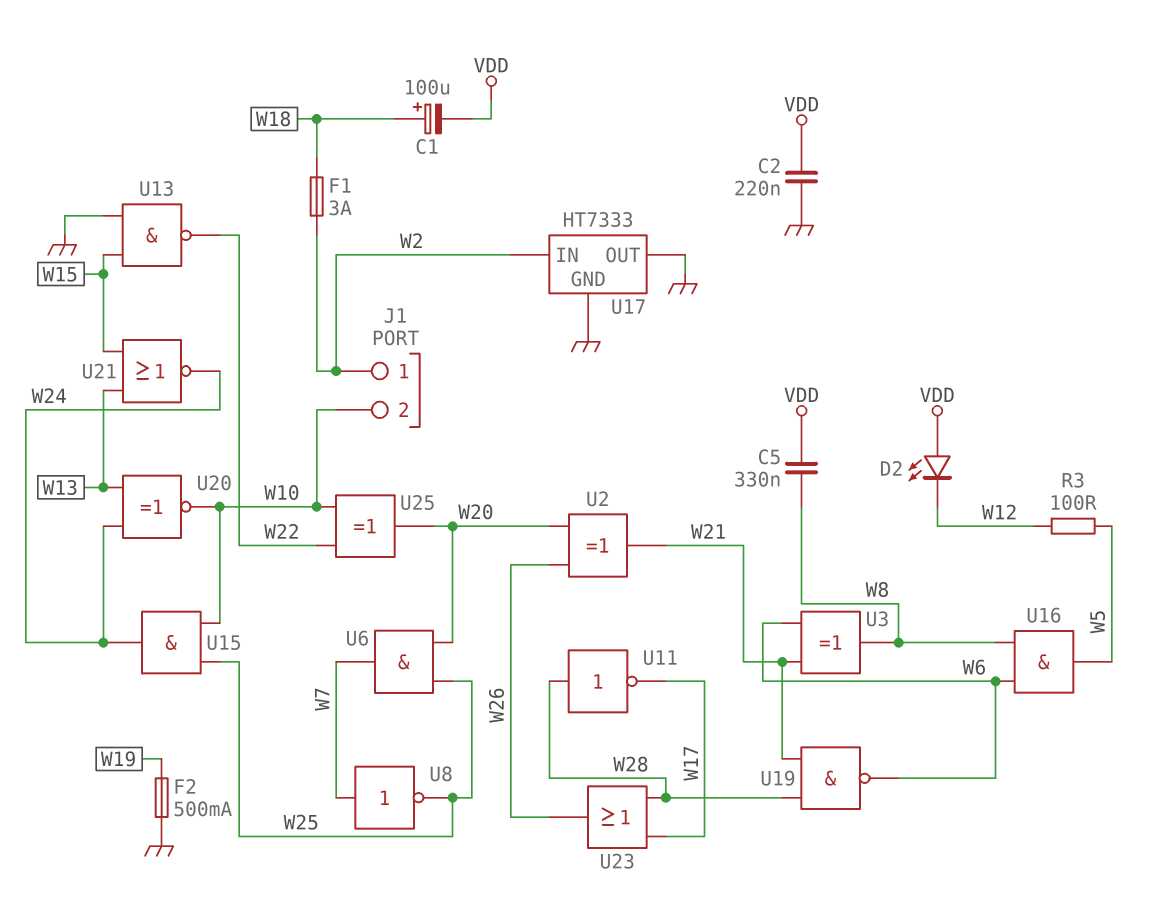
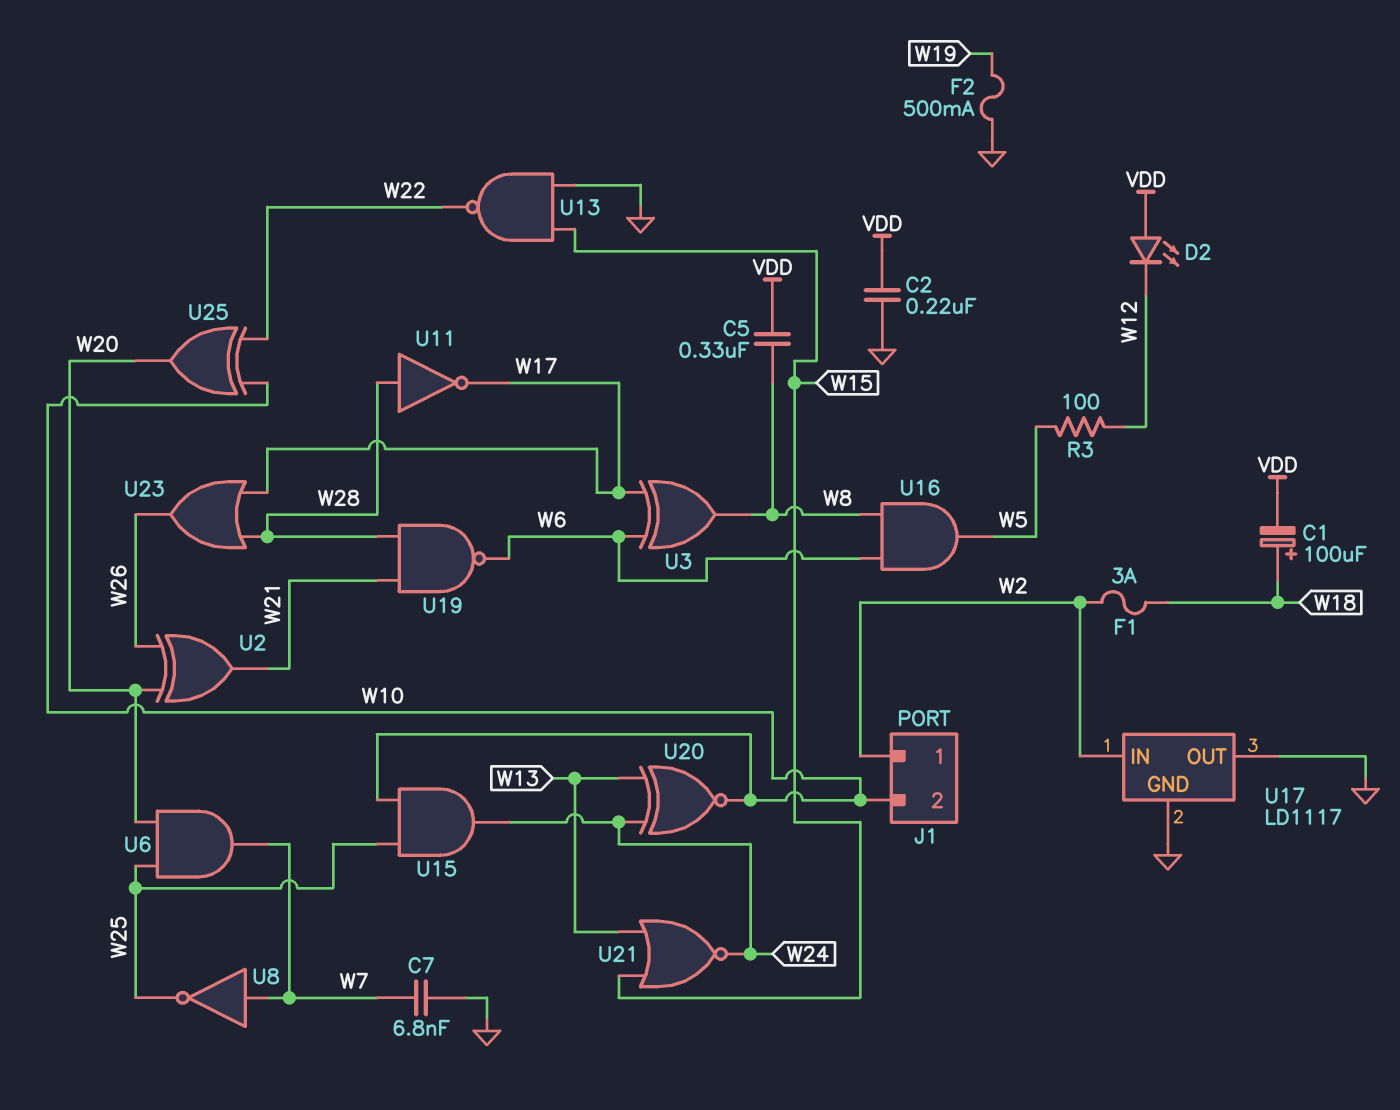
C7: none -> 6.8nF (GND, W7)
U3: XOR (in W6, in W21, out W8) -> XOR (in W6, in W17, out W8)
U17: HT7333 -> LD1117

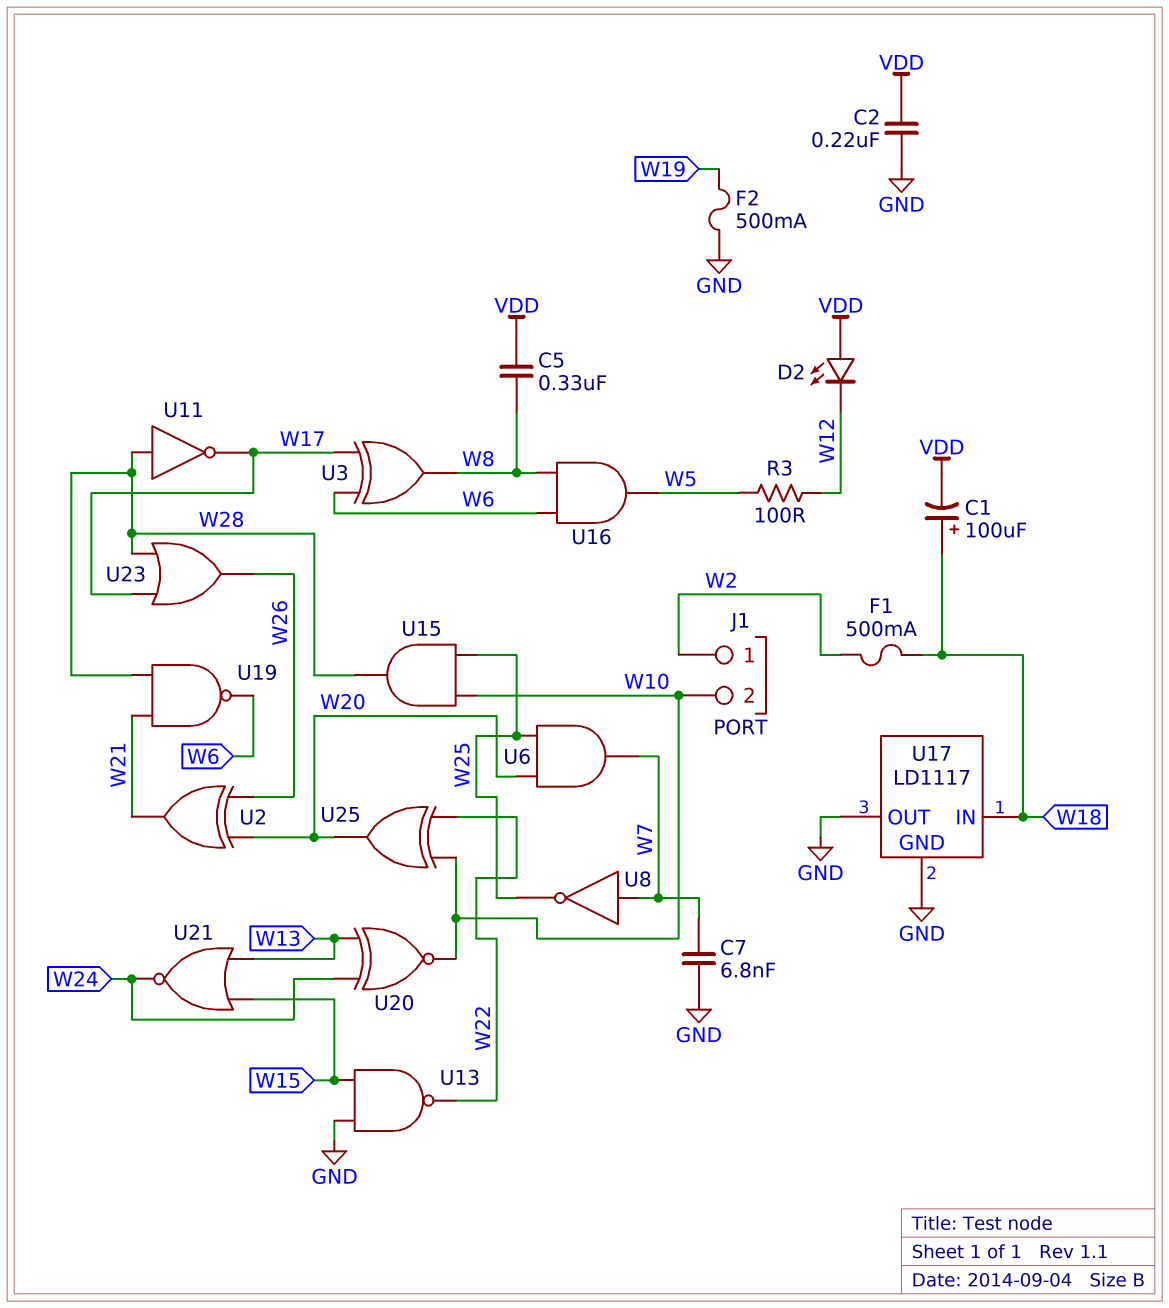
F1: 3A (W2, W18) -> 500mA (W2, W18)
U15: AND (in W10, in W25, out W24) -> AND (in W10, in W25, out W28)
U17 pin IN: W2 -> W18

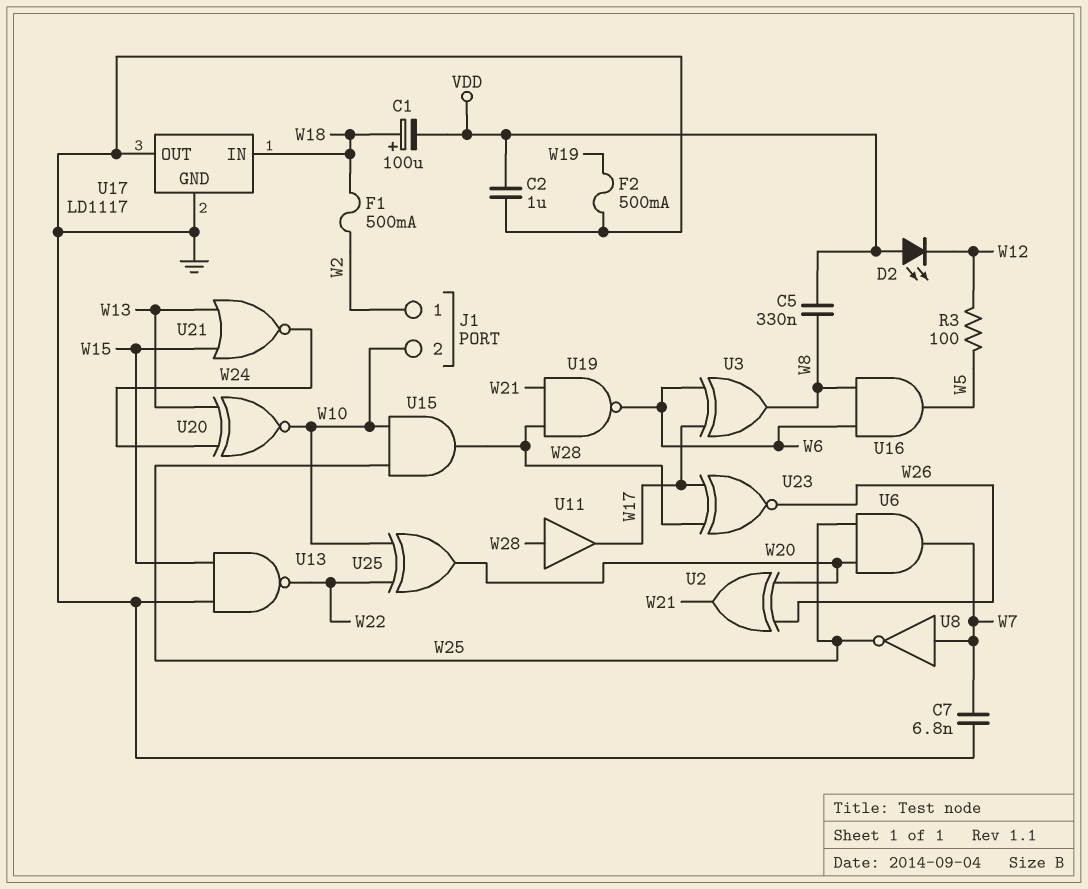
C2: 220nF (GND, VDD) -> 1uF (GND, VDD)
U11: NOT (in W28, out W17) -> buffer (in W28, out W17)
U23: OR (in W17, in W28, out W26) -> XNOR (in W17, in W28, out W26)

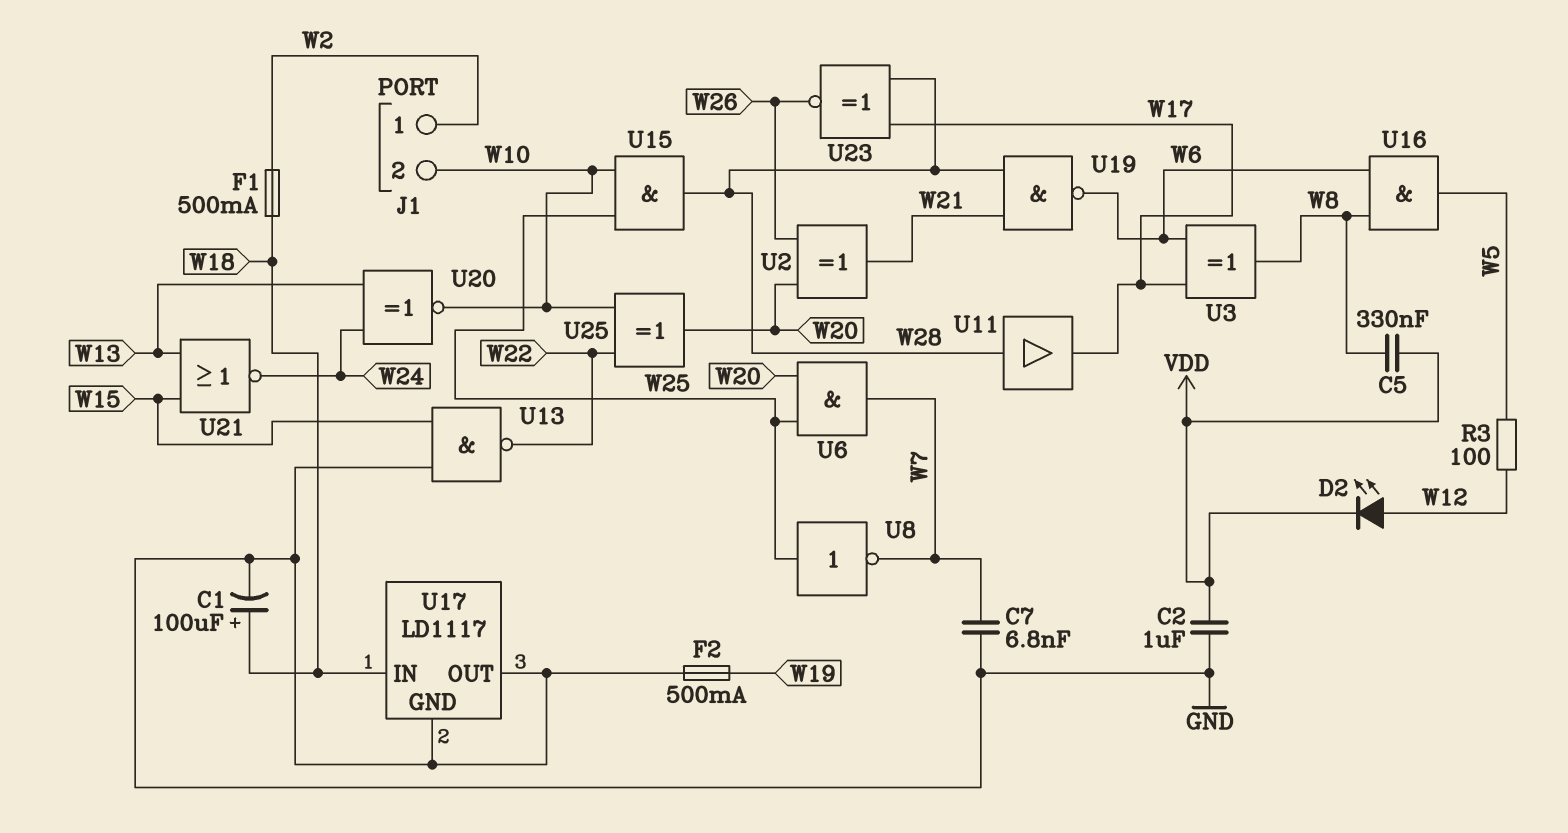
C1: 100uF (plus W18, minus VDD) -> 100uF (plus W18, minus GND)
D2: LED (A VDD, K W12) -> LED (A W12, K VDD)
U8: NOT (in W7, out W25) -> NOT (in W25, out W7)

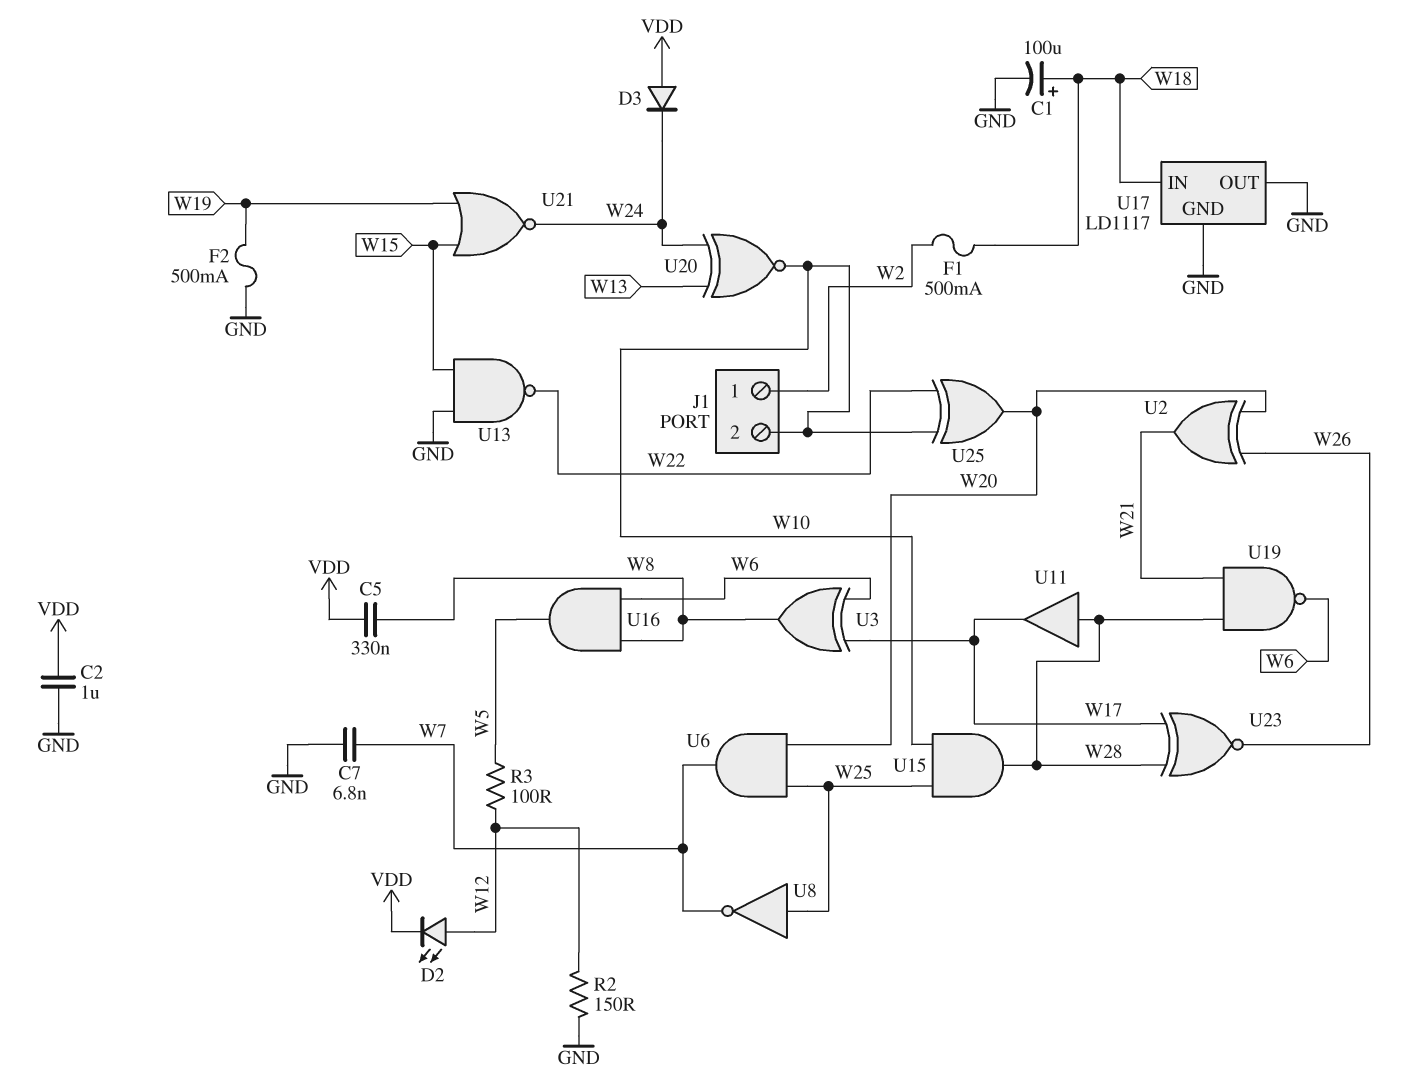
D3: none -> diode (A VDD, K W24)
R2: none -> 150 (GND, W12)
U21: NOR (in W13, in W15, out W24) -> NOR (in W15, in W19, out W24)

